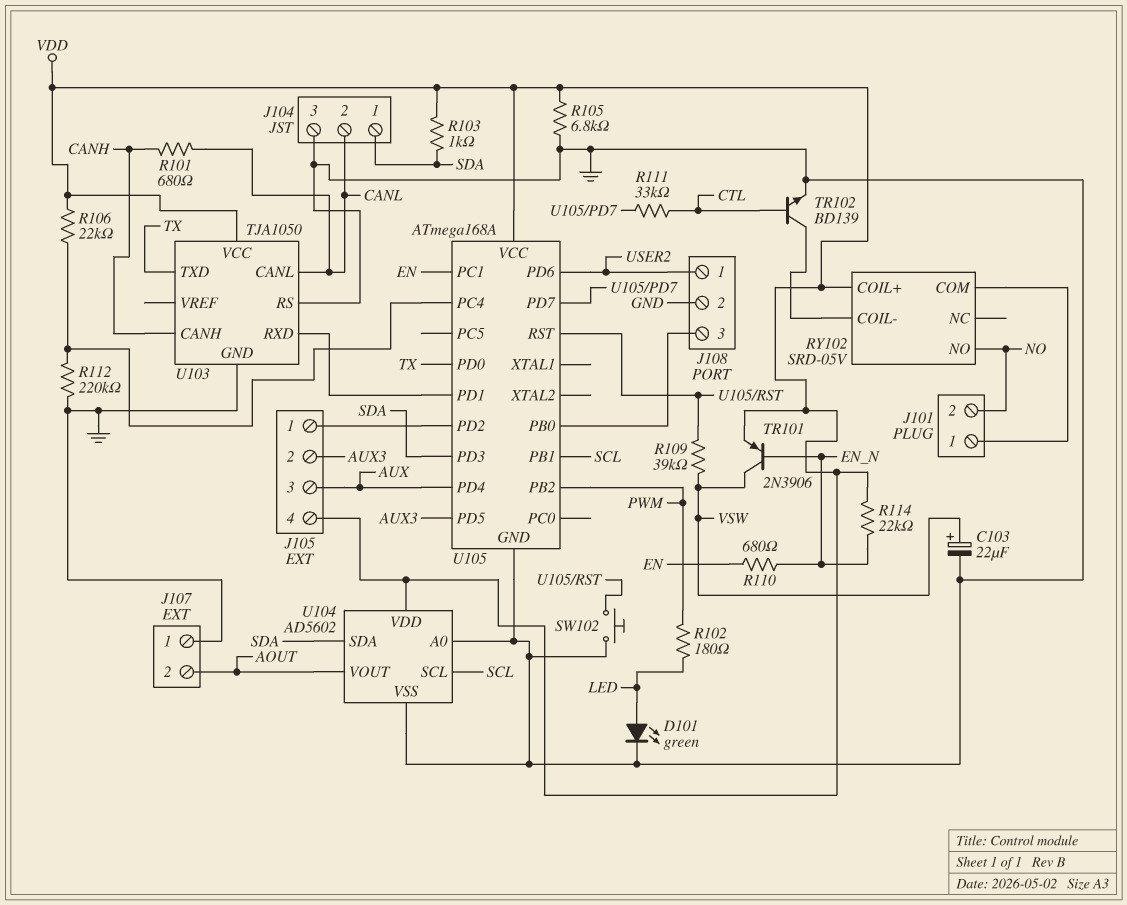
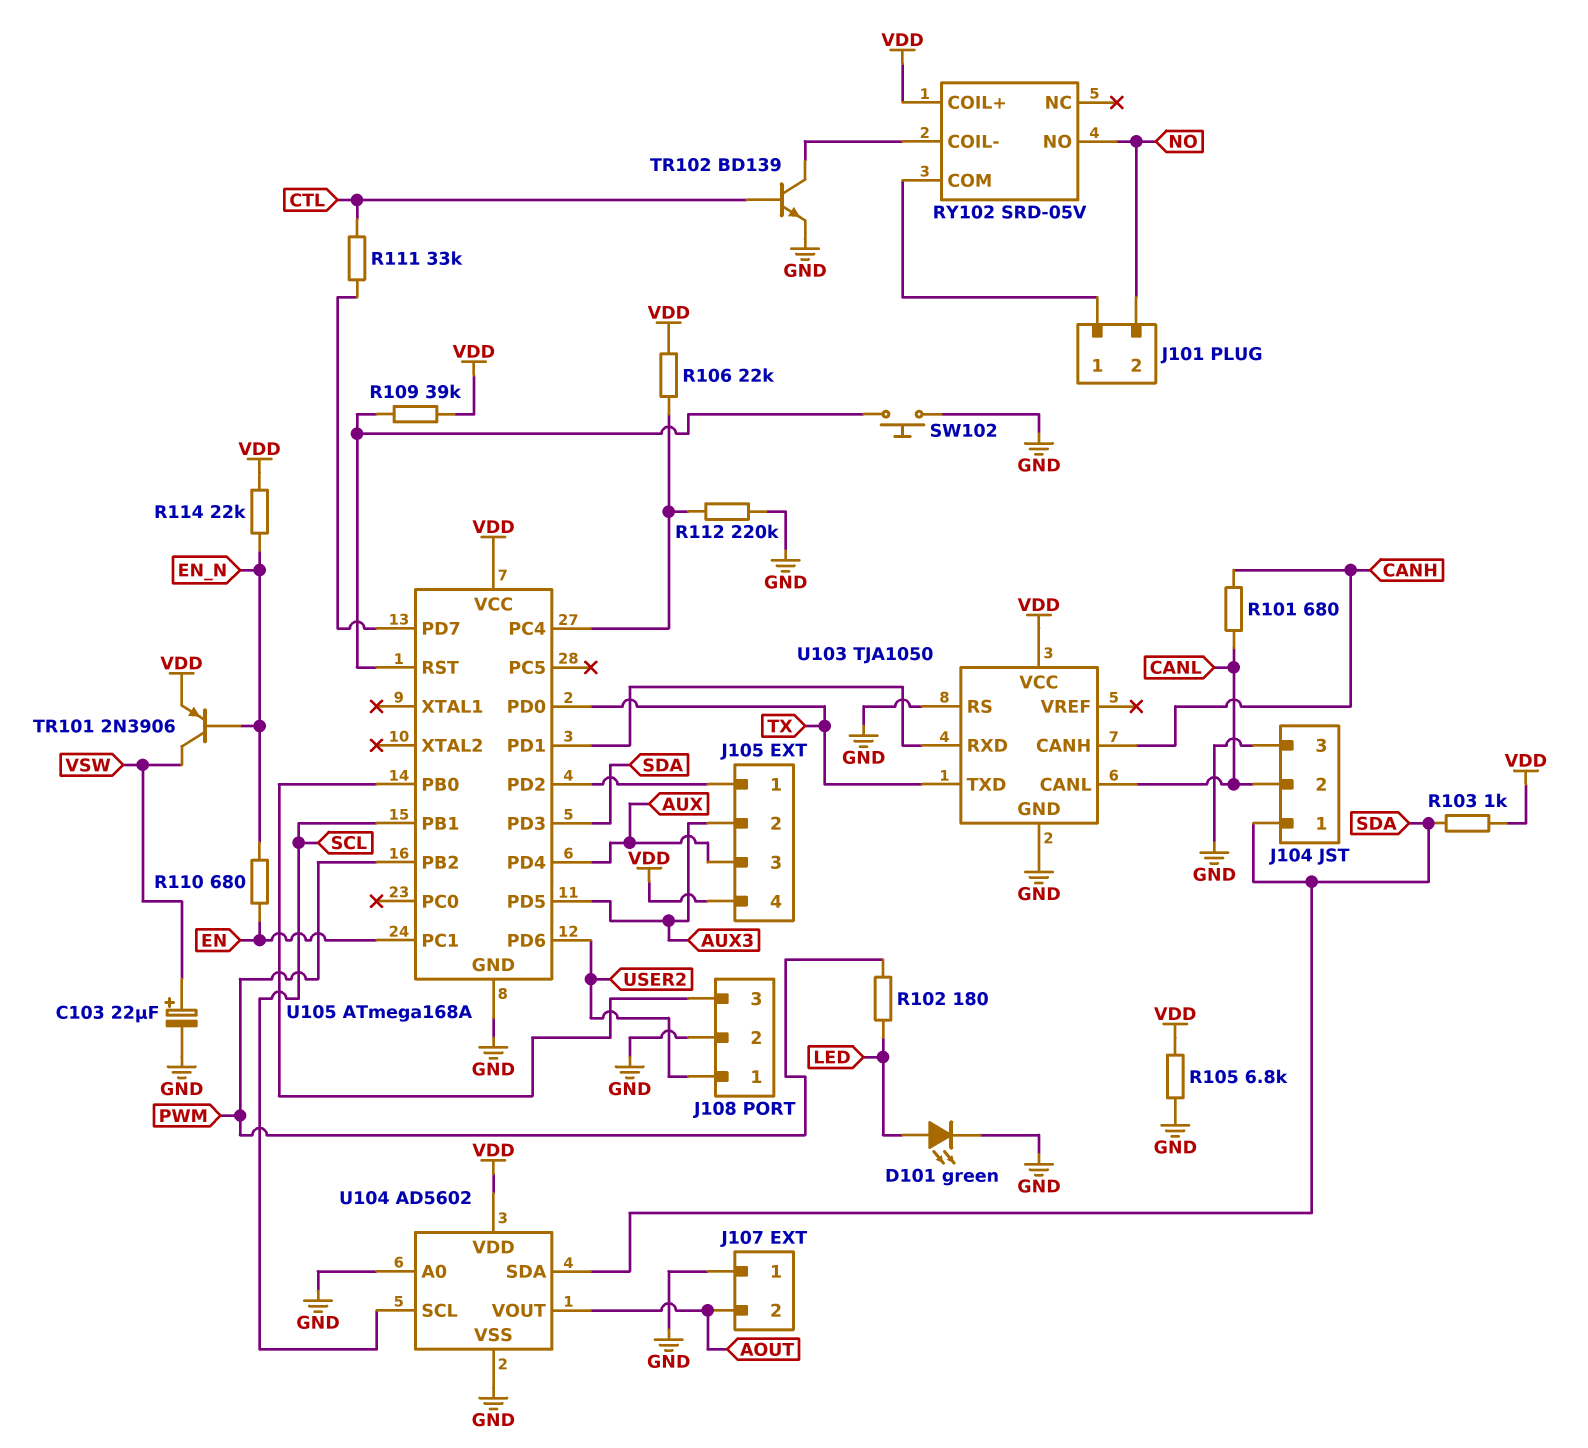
R109: 39k (U105/RST, VSW) -> 39k (U105/RST, VDD)

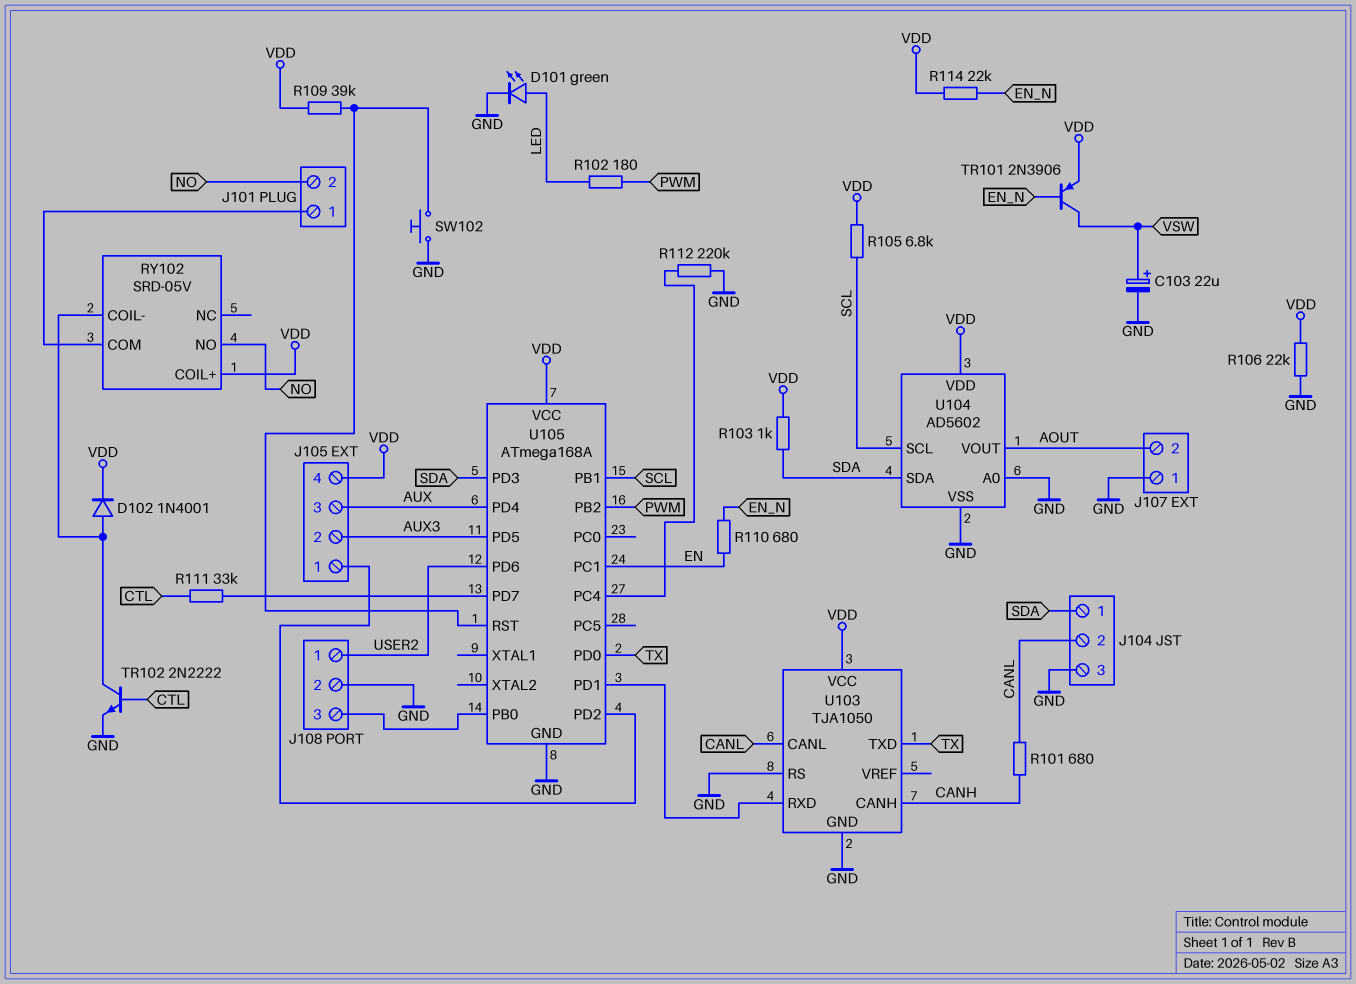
D102: none -> diode 1N4001 (A RY102/COIL-, K VDD)
R105: 6.8k (GND, VDD) -> 6.8k (SCL, VDD)
R106: 22k (U105/PC4, VDD) -> 22k (GND, VDD)
TR102: NPN BD139 (B CTL, C RY102/COIL-, E GND) -> NPN 2N2222 (B CTL, C RY102/COIL-, E GND)

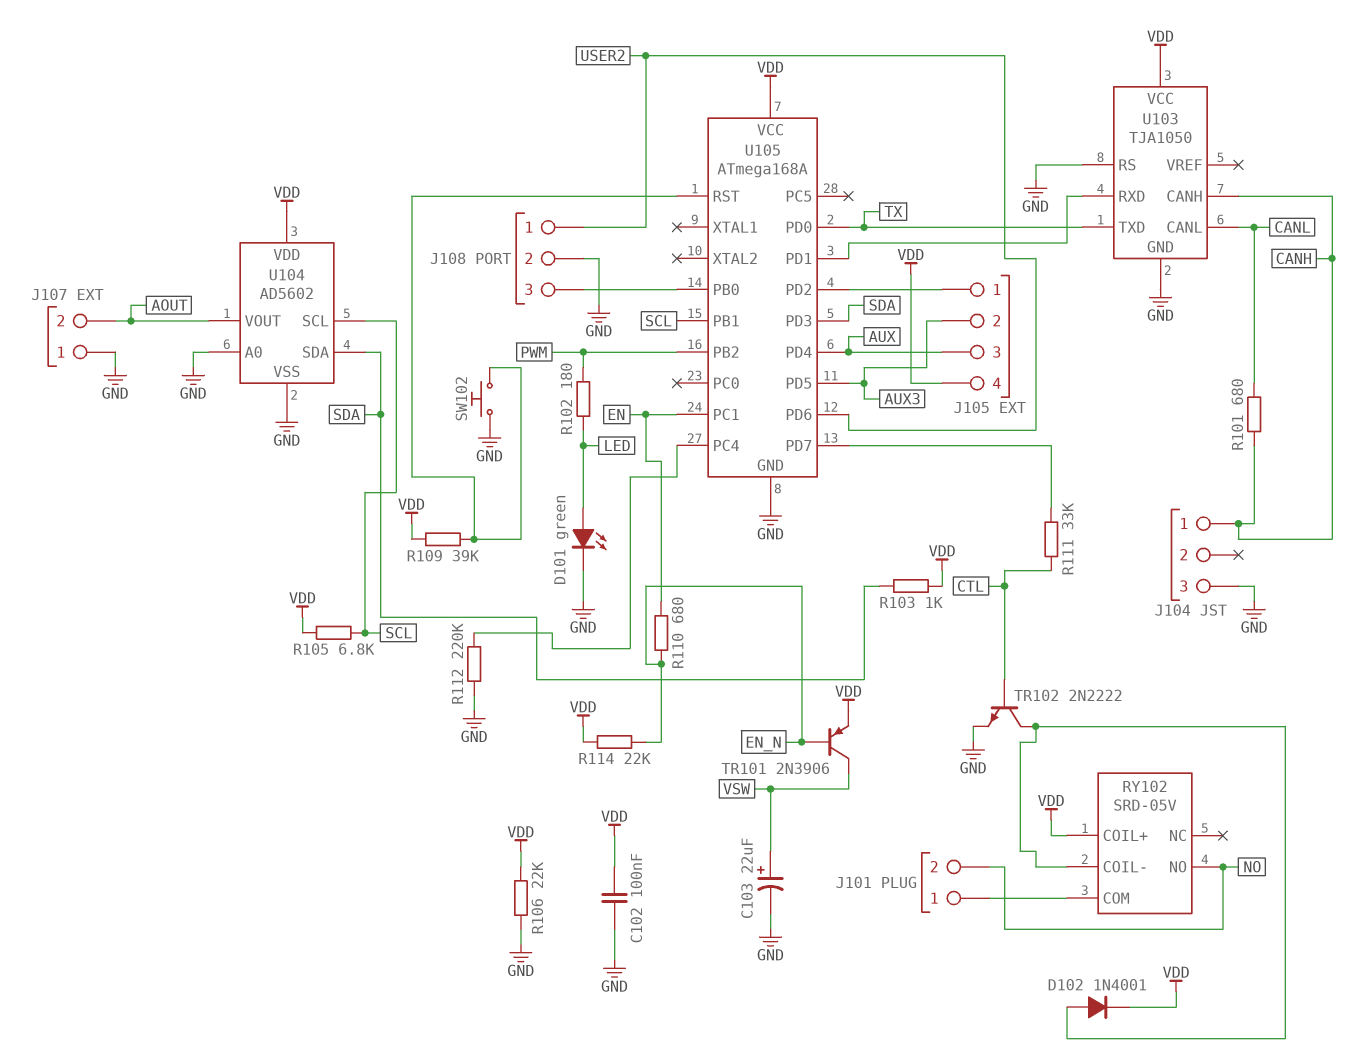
C102: none -> 100nF (GND, VDD)
J104 pin 1: SDA -> CANH
J104 pin 2: CANL -> none

